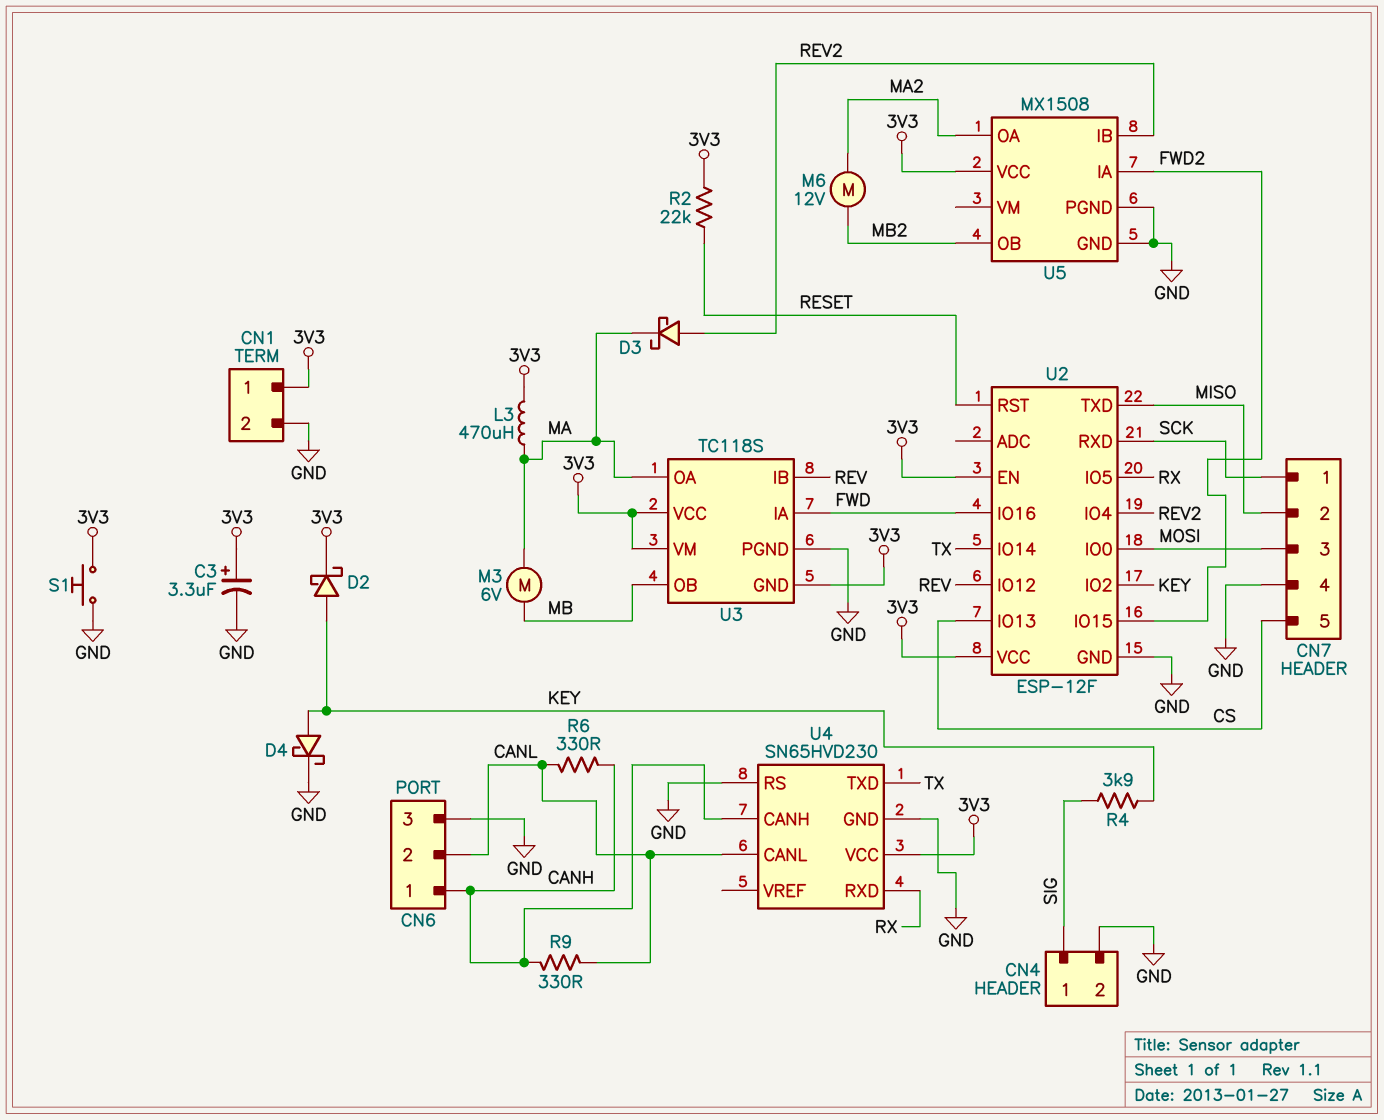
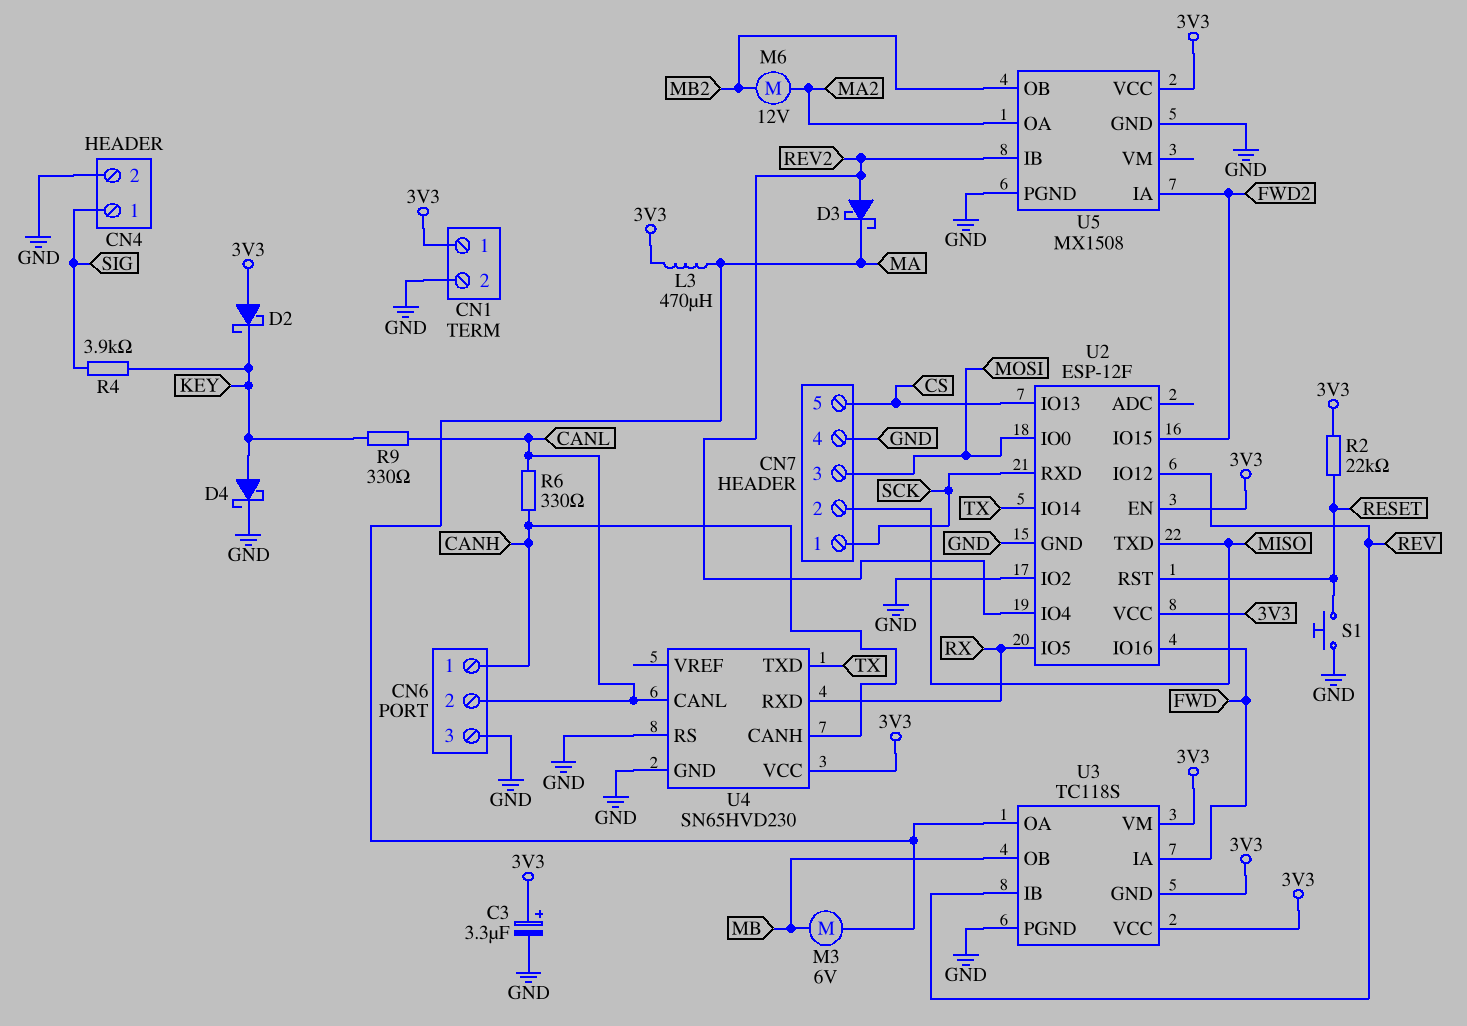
D2: schottky (A KEY, K 3V3) -> schottky (A 3V3, K KEY)
R9: 330 (CANH, CANL) -> 330 (CANL, KEY)
S1: button (3V3, GND) -> button (GND, RESET)
U2 pin IO2: KEY -> GND

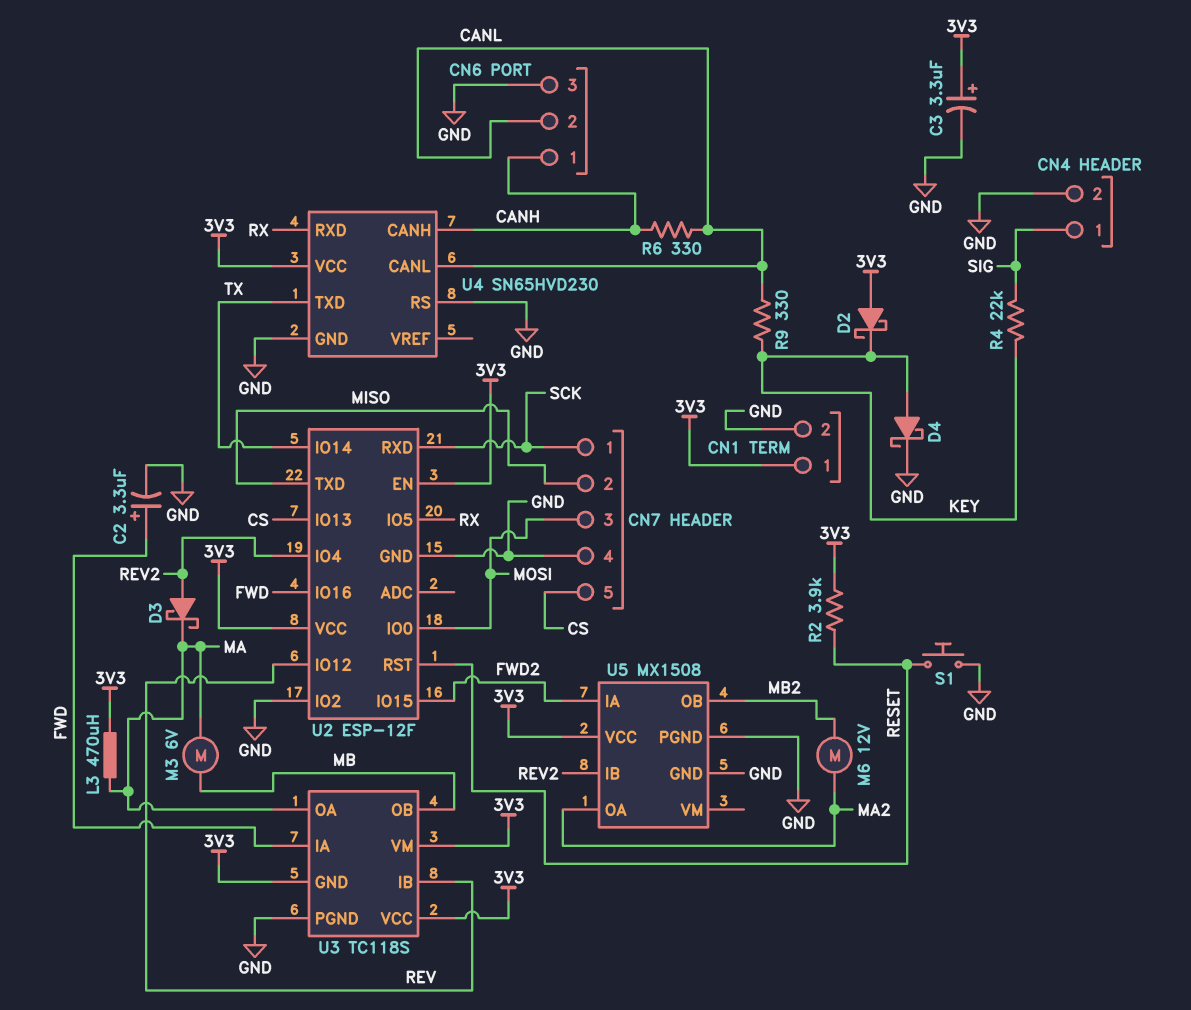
C2: none -> 3.3uF (plus FWD, minus GND)
R2: 22k (3V3, RESET) -> 3.9k (3V3, RESET)
R4: 3.9k (KEY, SIG) -> 22k (KEY, SIG)

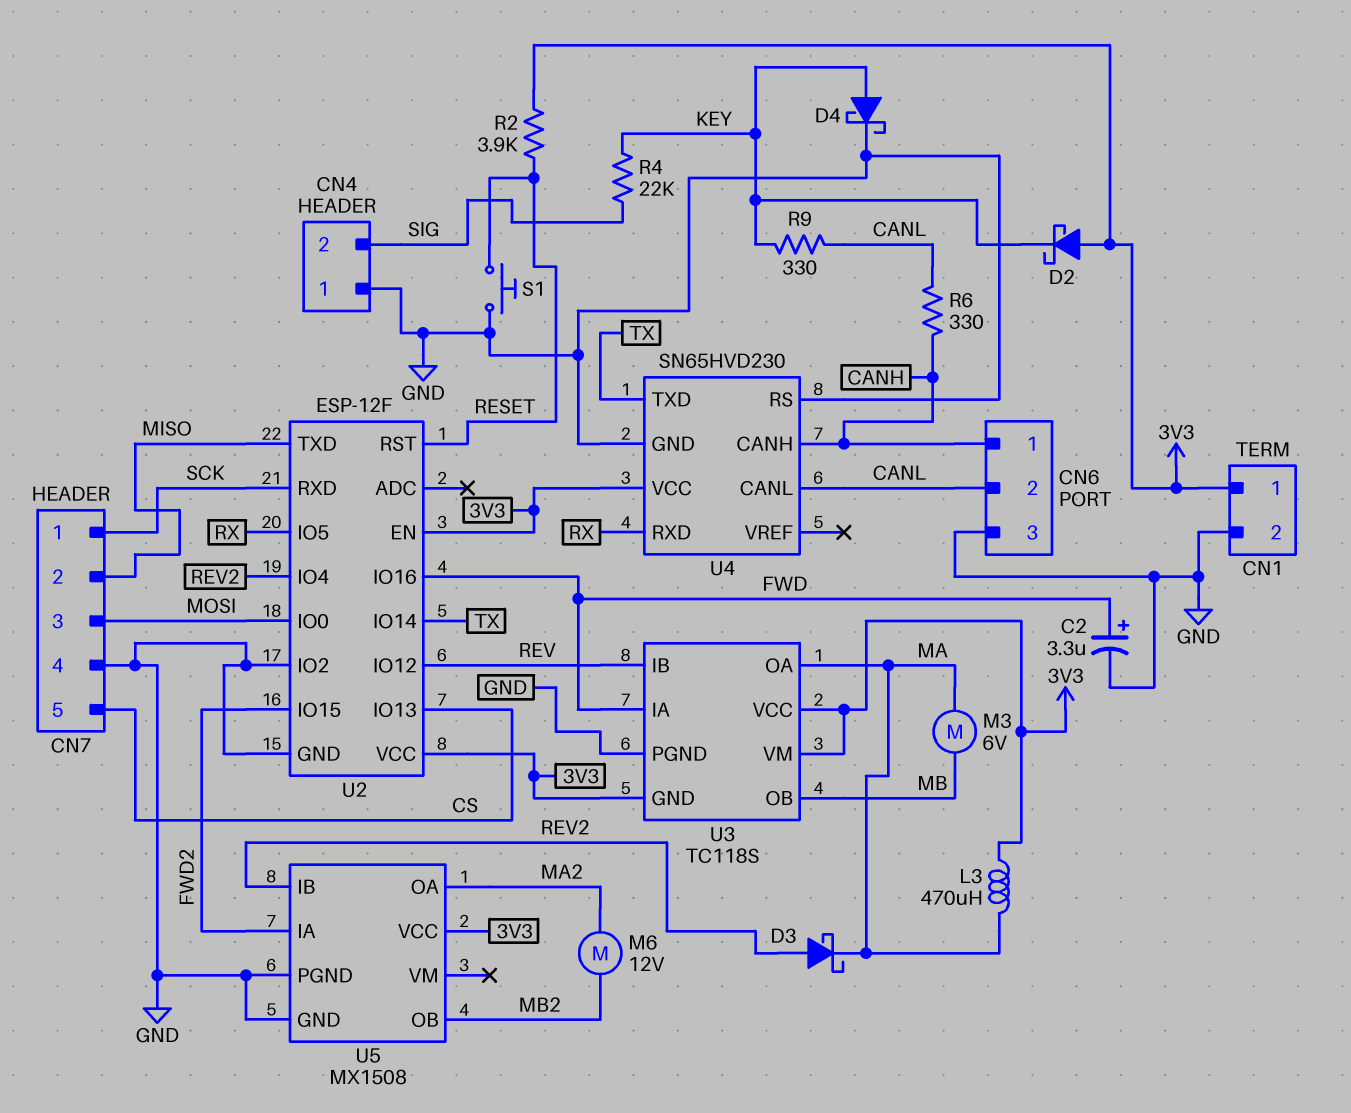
C3: 3.3uF (plus 3V3, minus GND) -> none
CN4 pin 1: SIG -> GND
CN4 pin 2: GND -> SIG

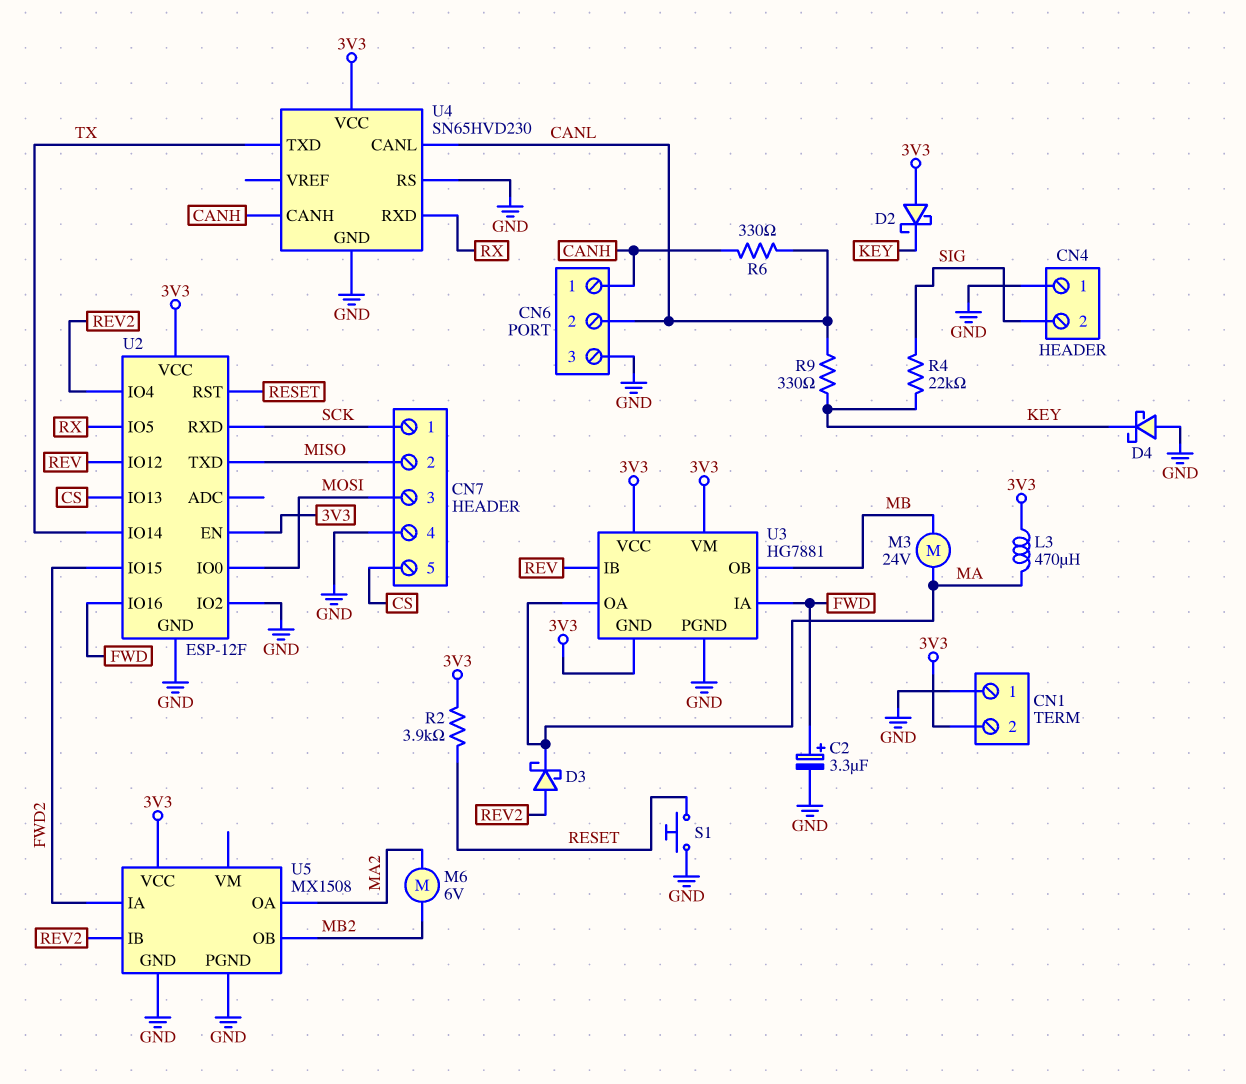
CN1 pin 1: 3V3 -> GND
CN1 pin 2: GND -> 3V3
D4: schottky (A KEY, K GND) -> schottky (A GND, K KEY)
M3: motor 6V (MA, MB) -> motor 24V (MA, MB)
M6: motor 12V (MA2, MB2) -> motor 6V (MA2, MB2)
U3: TC118S -> HG7881

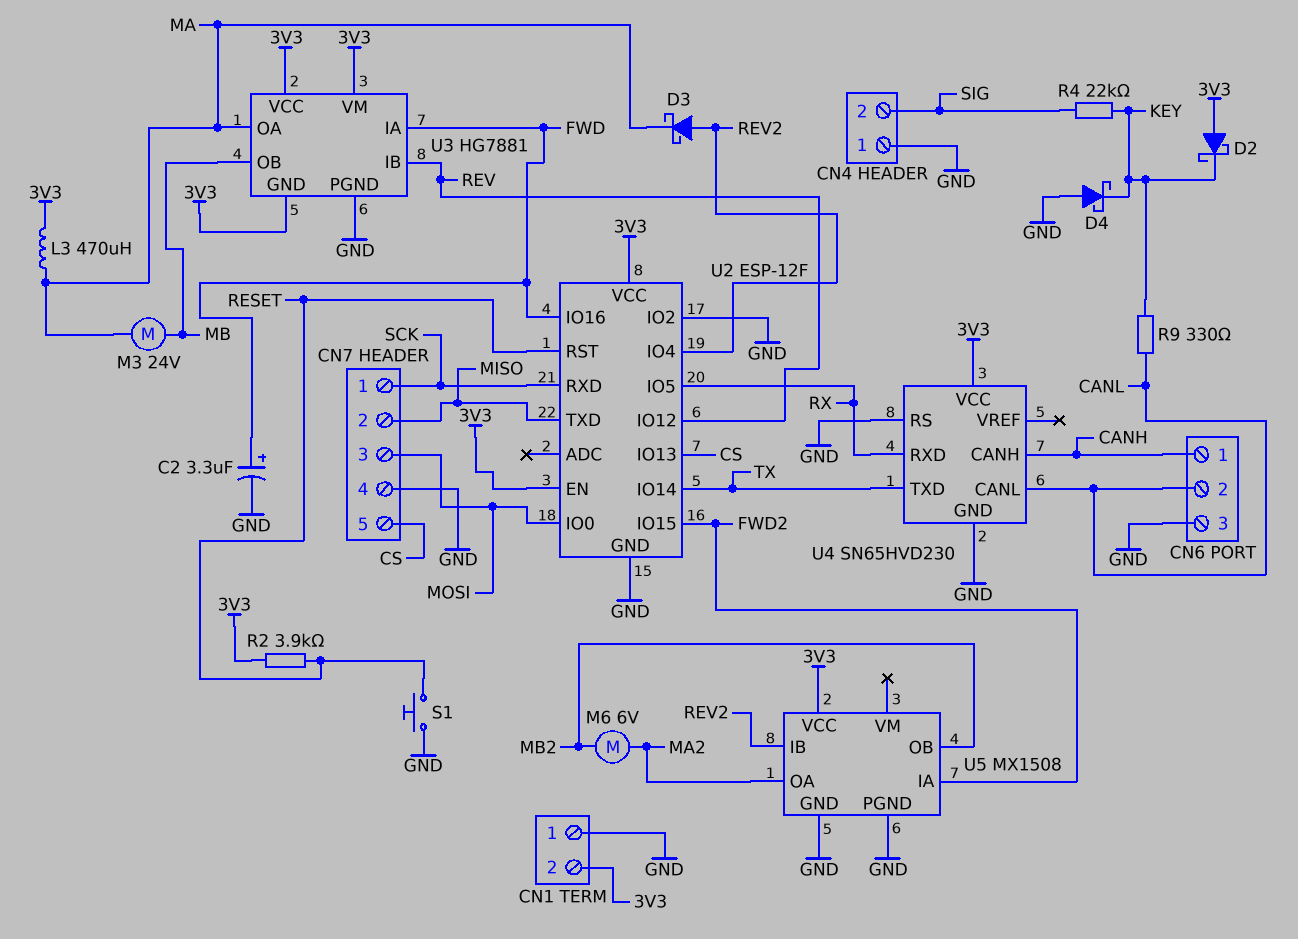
R6: 330 (CANH, CANL) -> none

